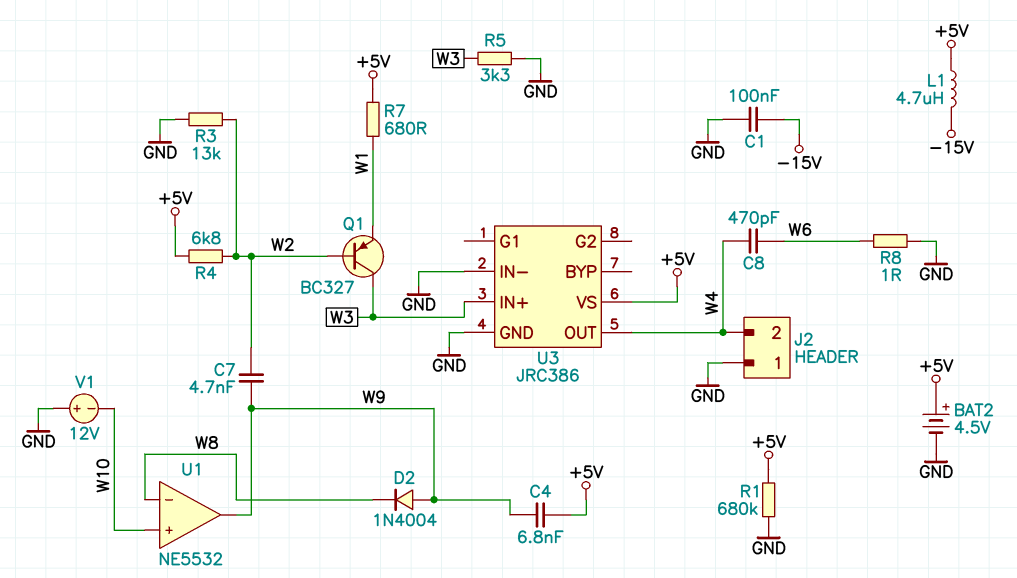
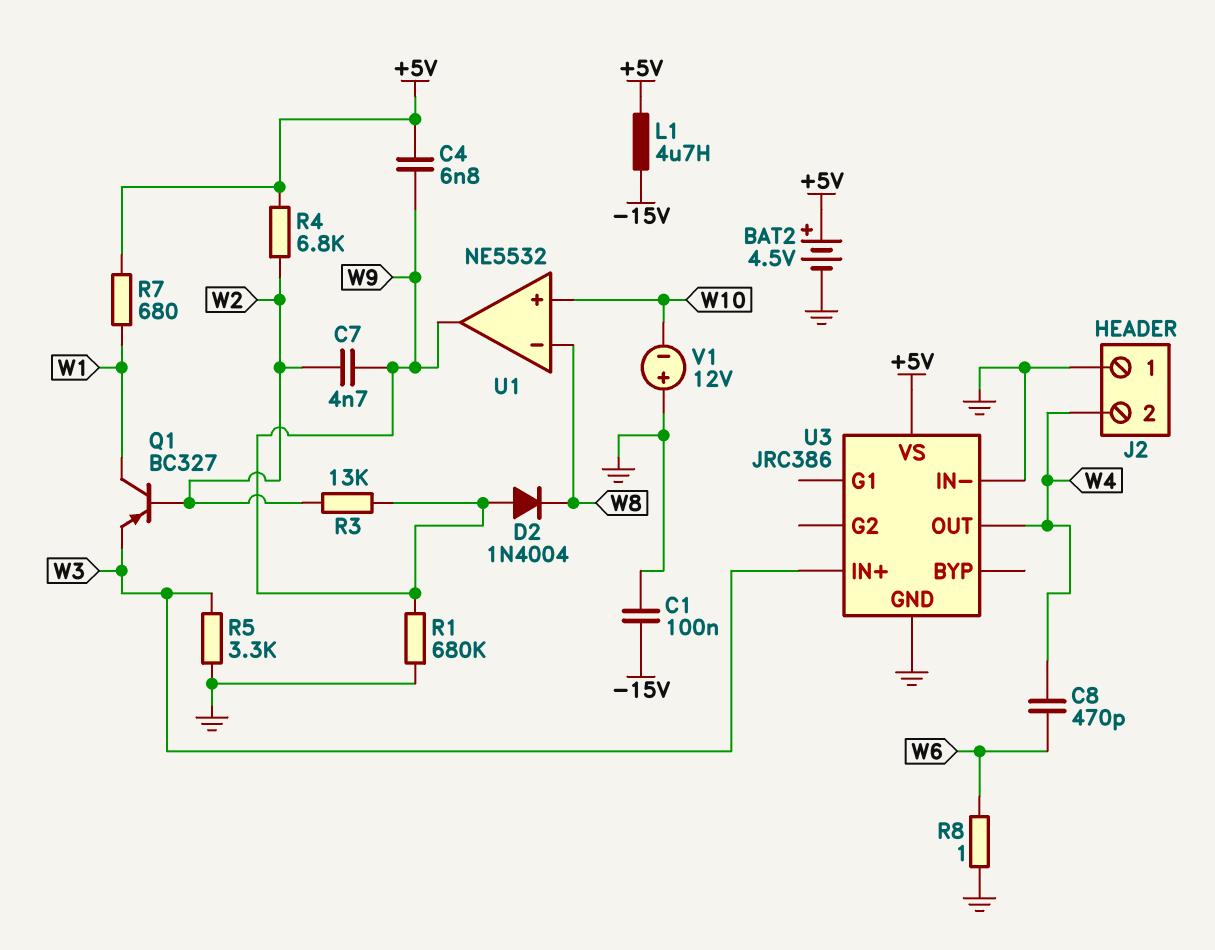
Q1: PNP BC327 (B W2, C W3, E W1) -> PNP BC327 (B W2, C W1, E W3)
R1: 680k (+5V, GND) -> 680k (GND, W9)
R3: 13k (GND, W2) -> 13k (W2, W9)

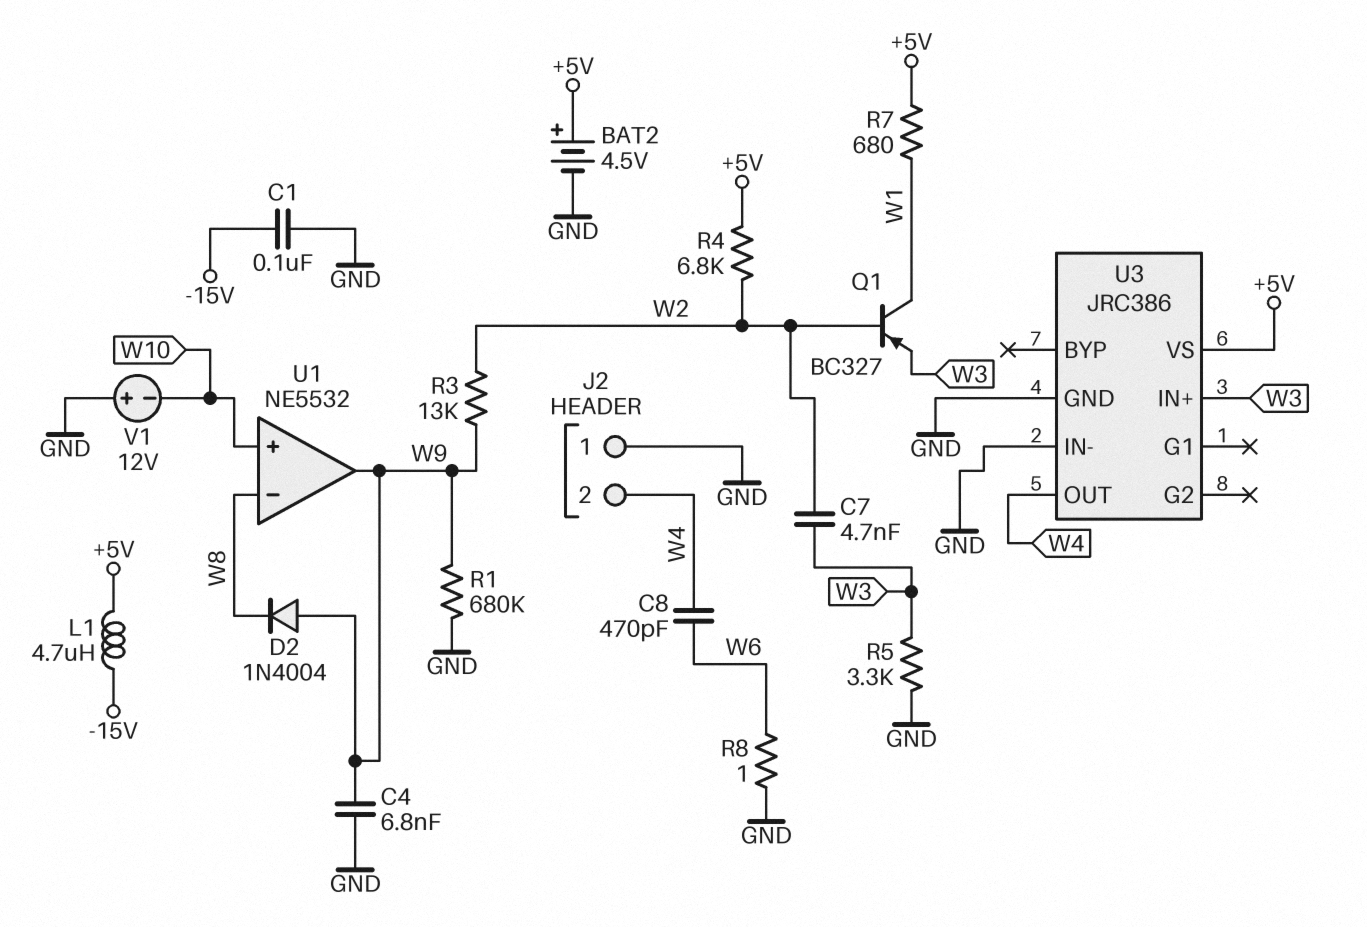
C4: 6.8nF (+5V, W9) -> 6.8nF (GND, W9)
C7: 4.7nF (W2, W9) -> 4.7nF (W2, W3)

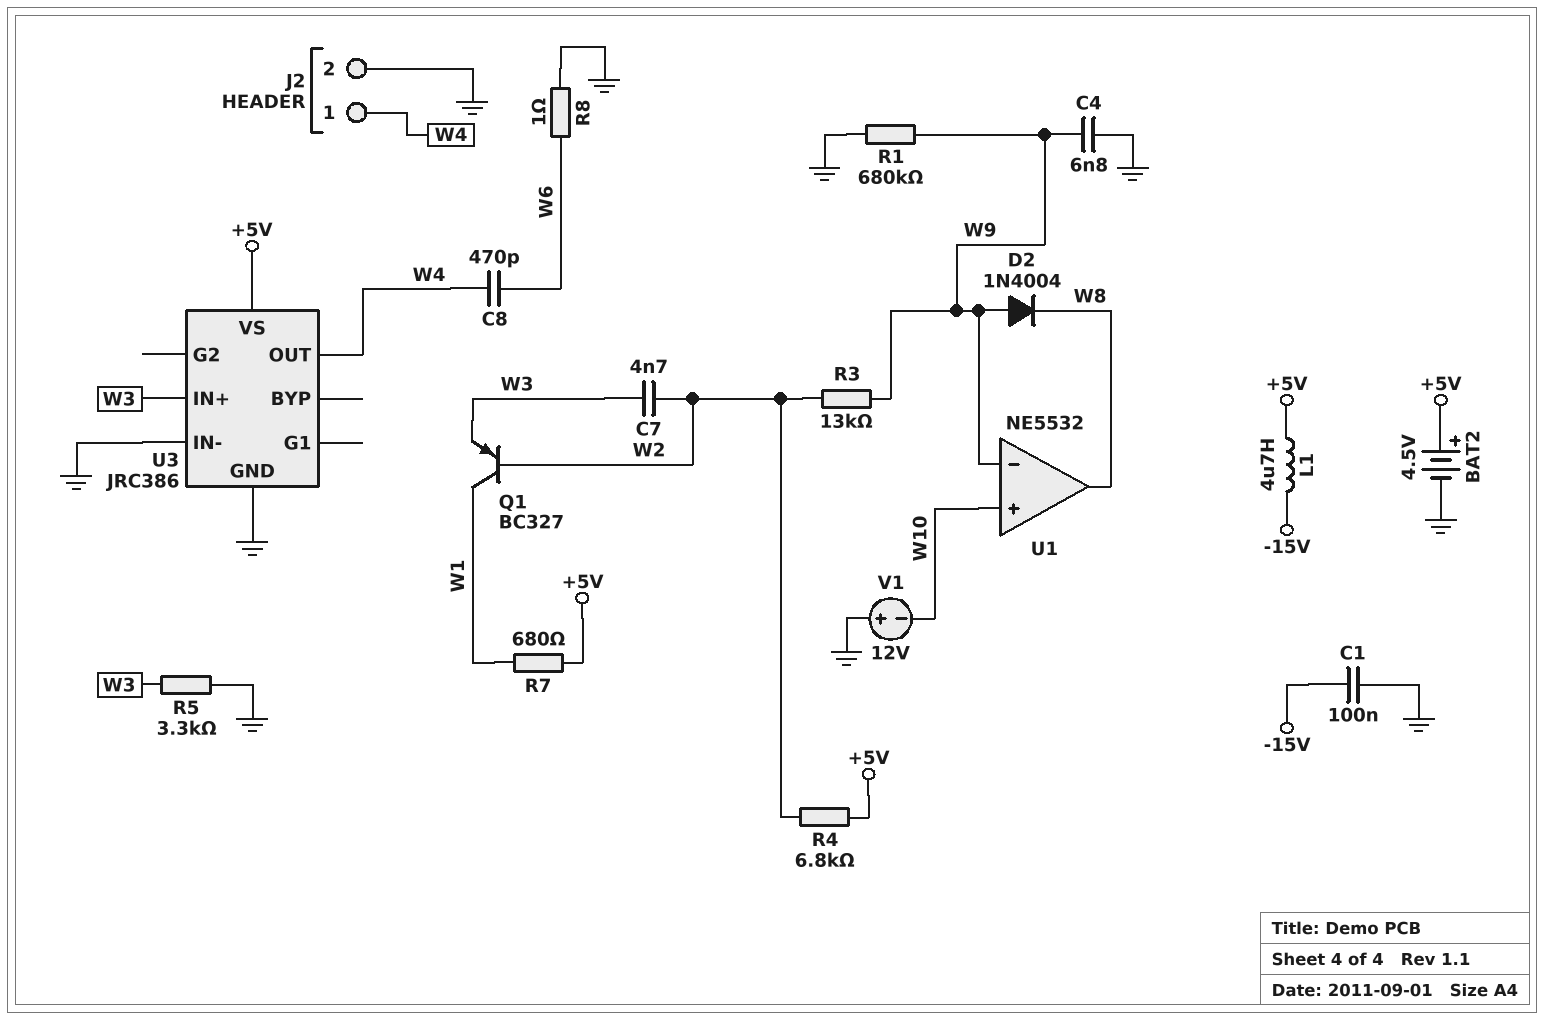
J2 pin 1: GND -> W4
J2 pin 2: W4 -> GND
U1 pin in-: W8 -> W9
U1 pin out: W9 -> W8

